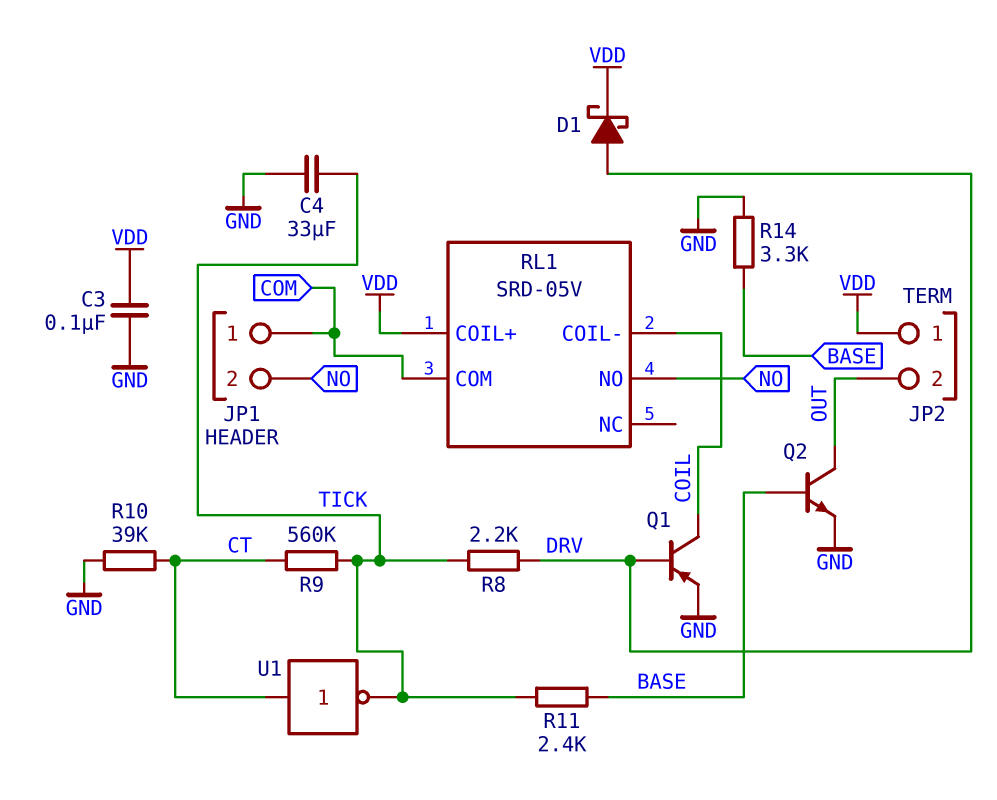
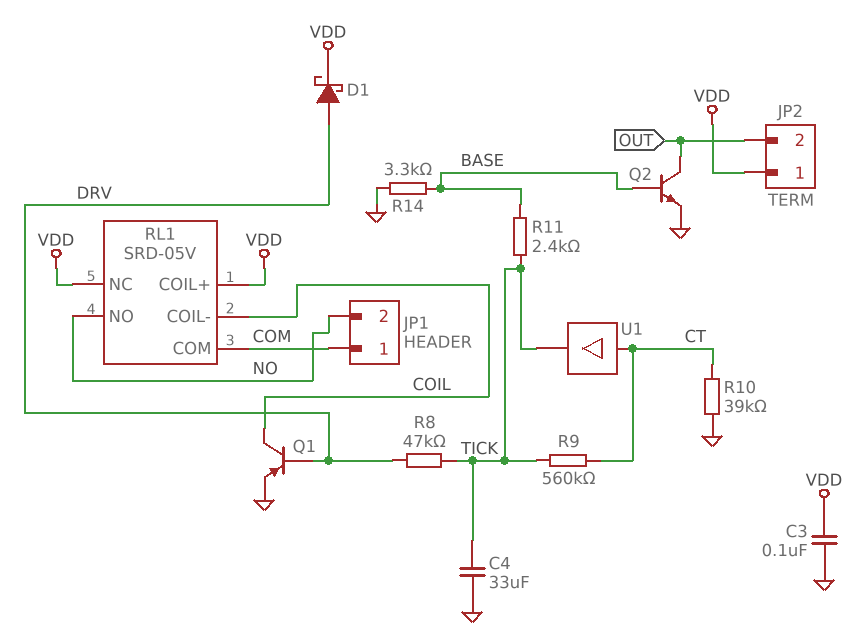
R8: 2.2k (DRV, TICK) -> 47k (DRV, TICK)
RL1 pin NC: none -> VDD
U1: NOT (in CT, out TICK) -> buffer (in CT, out TICK)

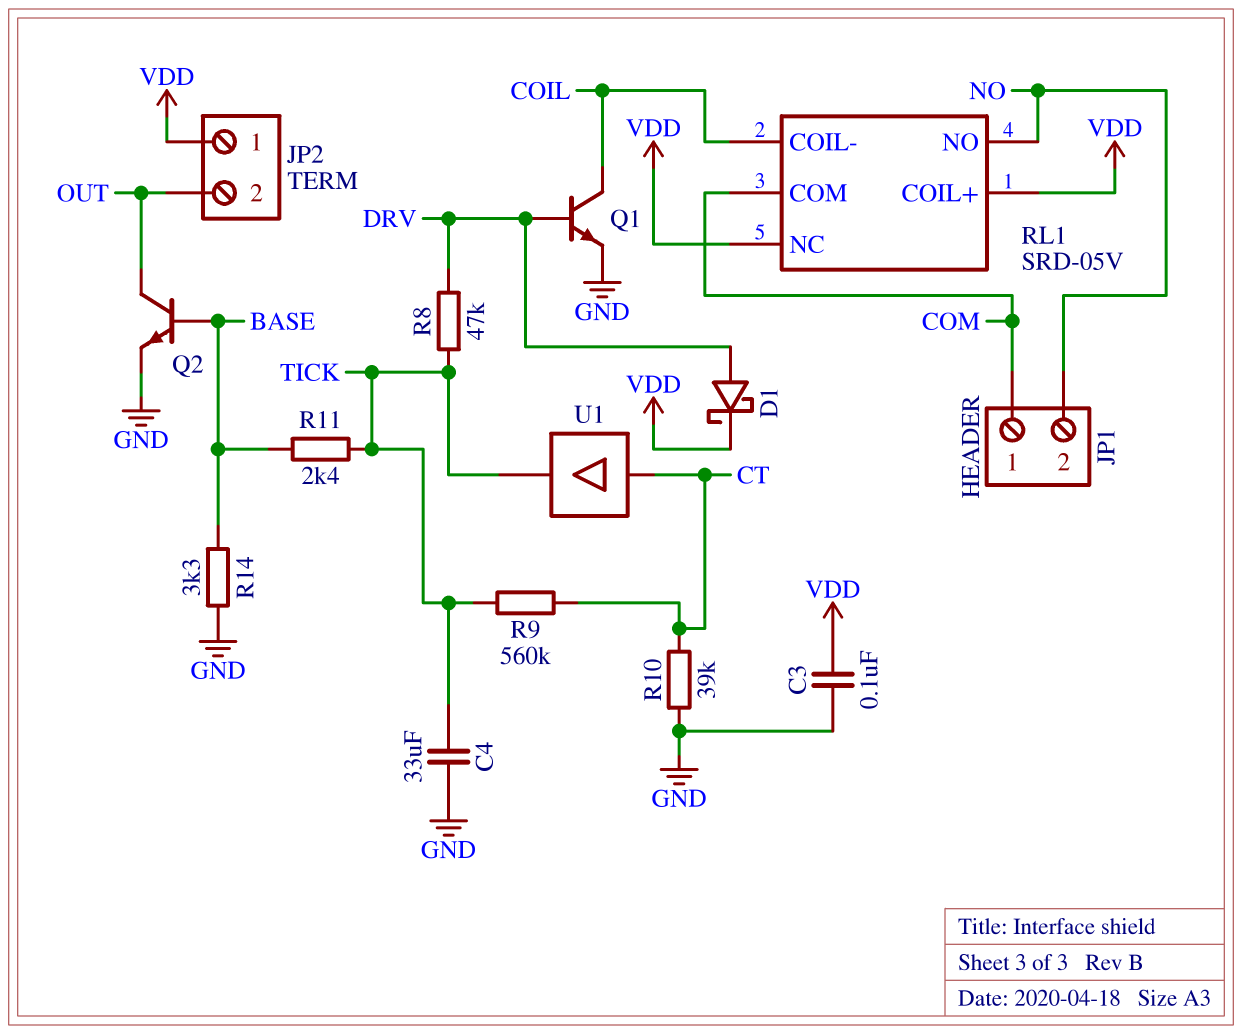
Q1: PNP (B DRV, C COIL, E GND) -> NPN (B DRV, C COIL, E GND)

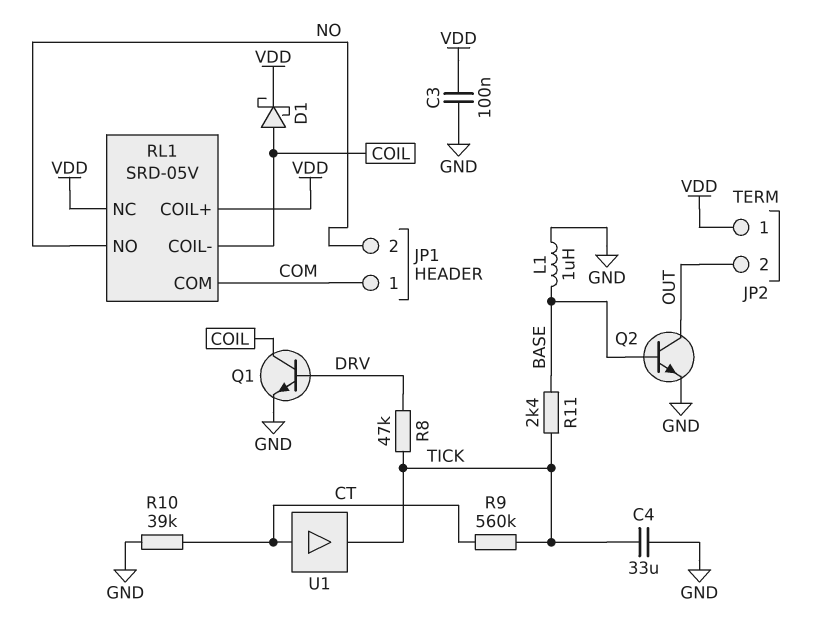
D1: schottky (A DRV, K VDD) -> schottky (A COIL, K VDD)
L1: none -> 1uH (BASE, GND)
R14: 3.3k (BASE, GND) -> none

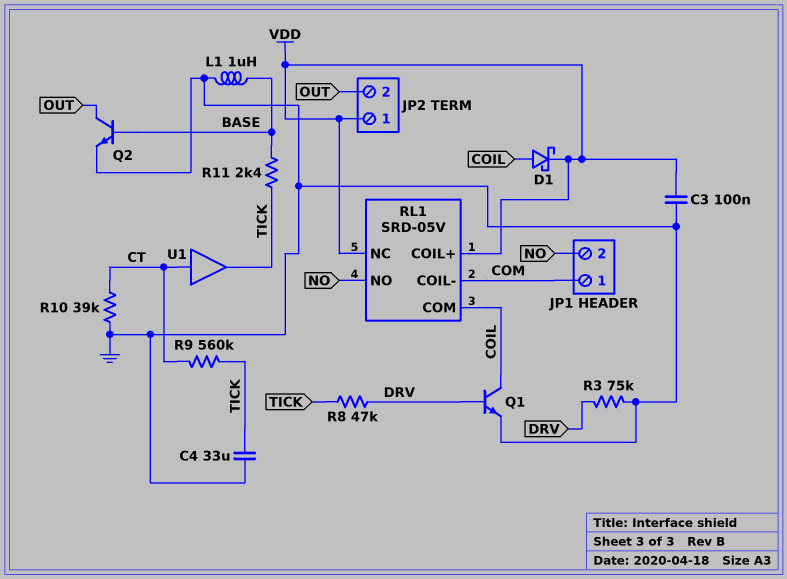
R3: none -> 75k (DRV, GND)
RL1 pin COIL-: COIL -> COM
RL1 pin COM: COM -> COIL

